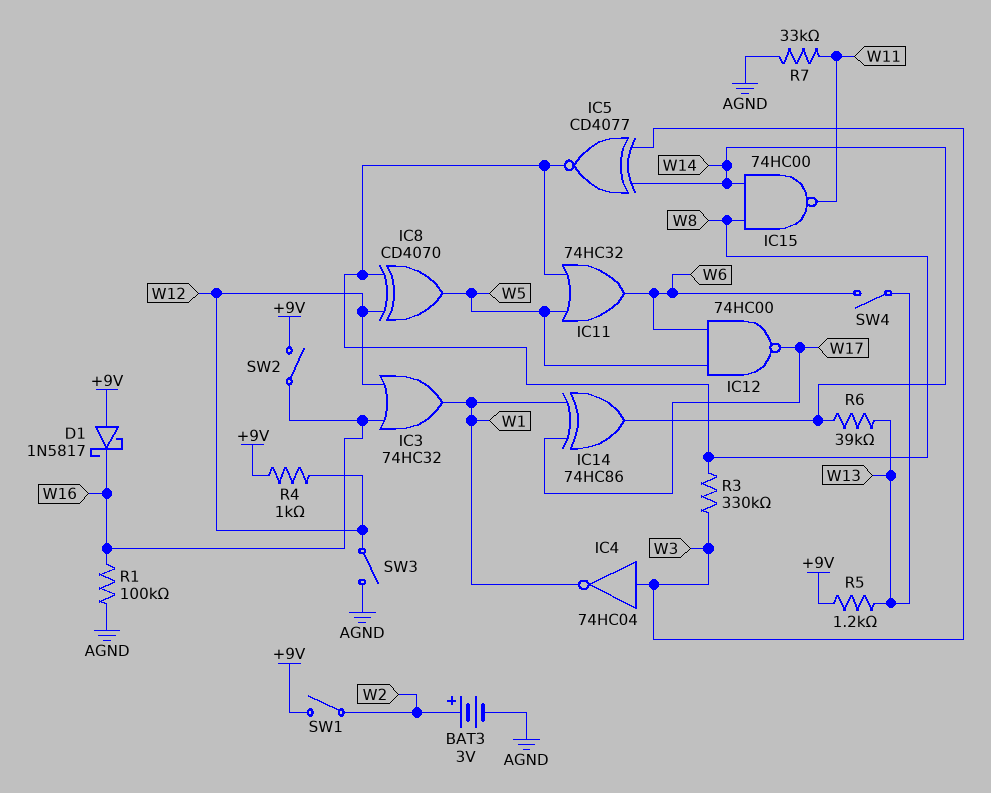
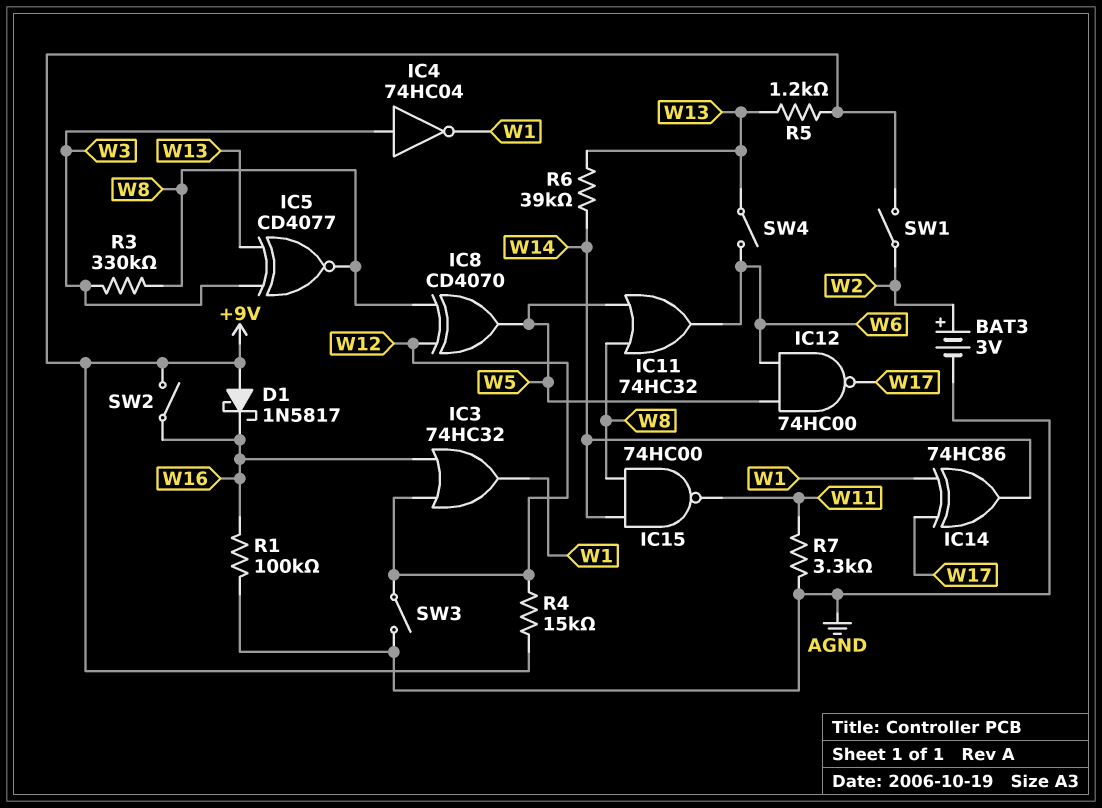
IC5: XNOR CD4077 (in W3, in W14, out W8) -> XNOR CD4077 (in W3, in W13, out W8)
R4: 1k (+9V, W12) -> 15k (+9V, W12)
R7: 33k (AGND, W11) -> 3.3k (AGND, W11)

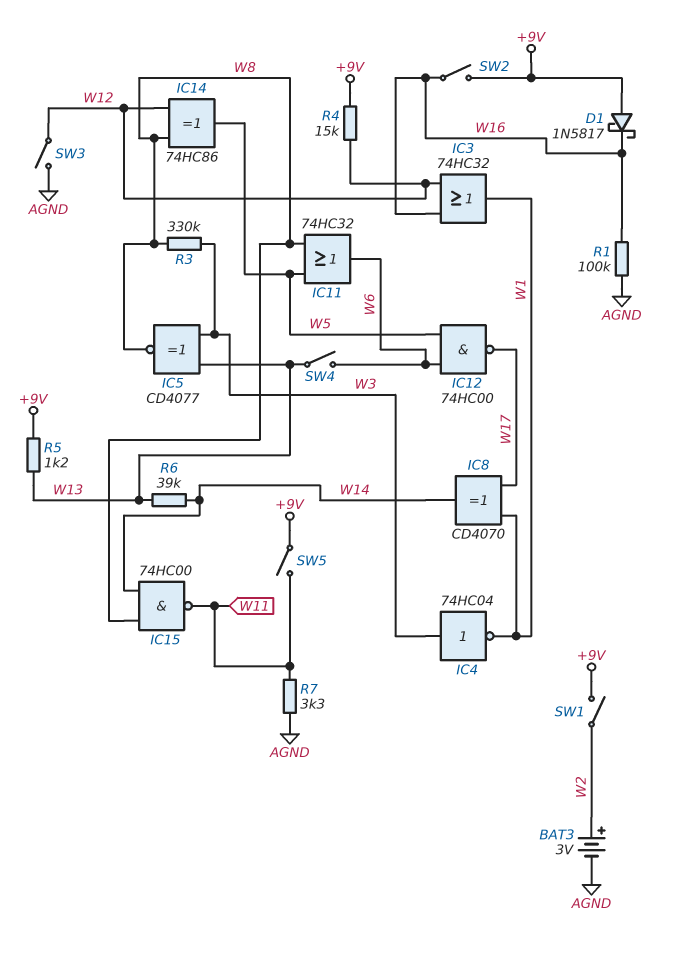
IC8: XOR CD4070 (in W8, in W12, out W5) -> XOR CD4070 (in W1, in W17, out W14)
IC14: XOR 74HC86 (in W1, in W17, out W14) -> XOR 74HC86 (in W8, in W12, out W5)
SW5: none -> switch (+9V, W11)

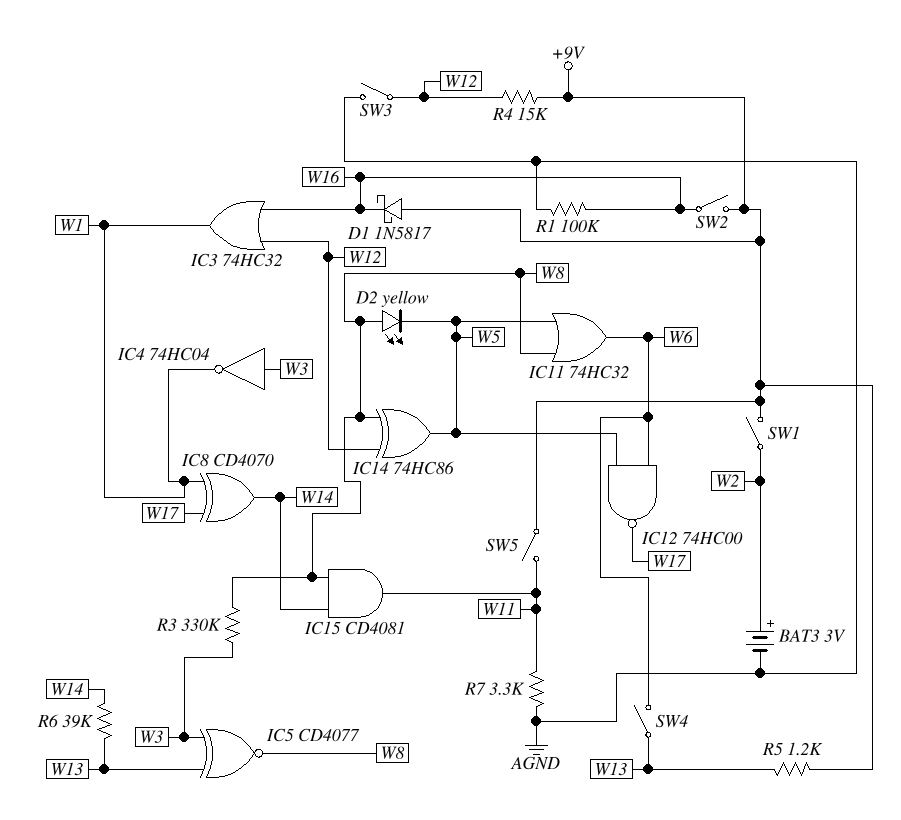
D2: none -> LED yellow (A W8, K W5)
IC15: NAND 74HC00 (in W8, in W14, out W11) -> AND CD4081 (in W8, in W14, out W11)

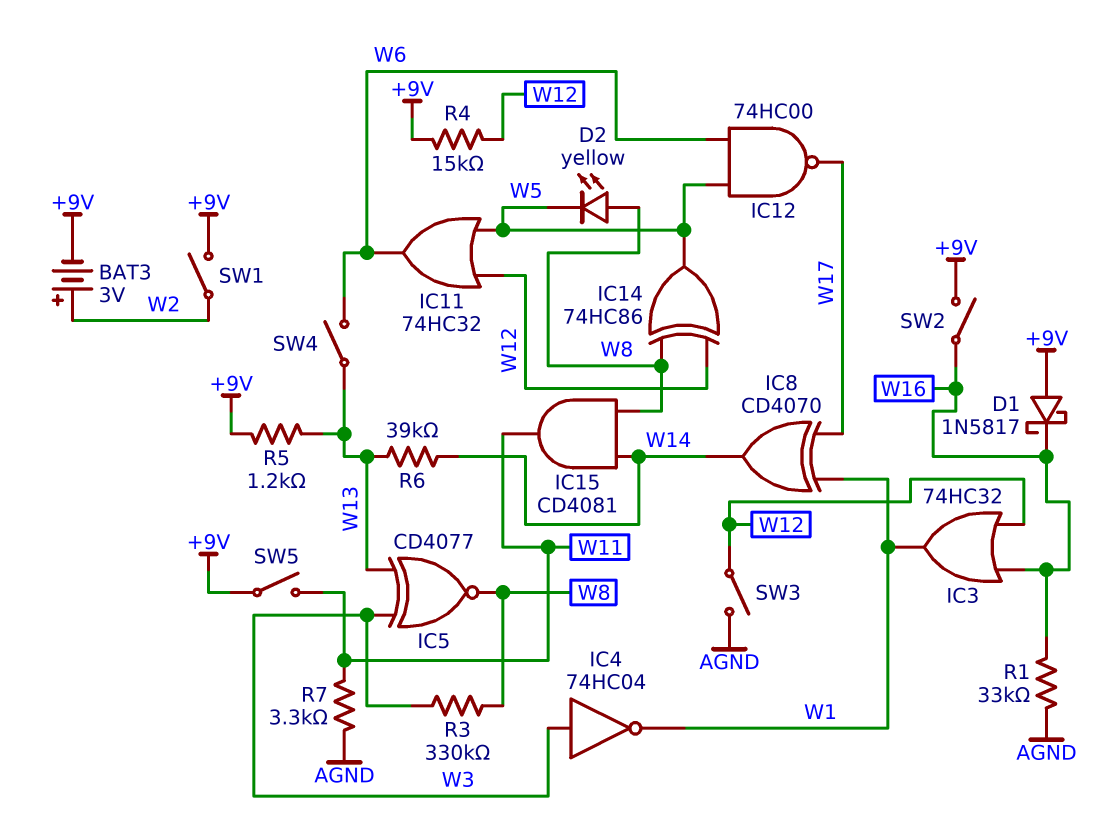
BAT3: 3V (plus W2, minus AGND) -> 3V (plus W2, minus +9V)
IC11: OR 74HC32 (in W5, in W8, out W6) -> OR 74HC32 (in W5, in W12, out W6)
R1: 100k (AGND, W16) -> 33k (AGND, W16)

